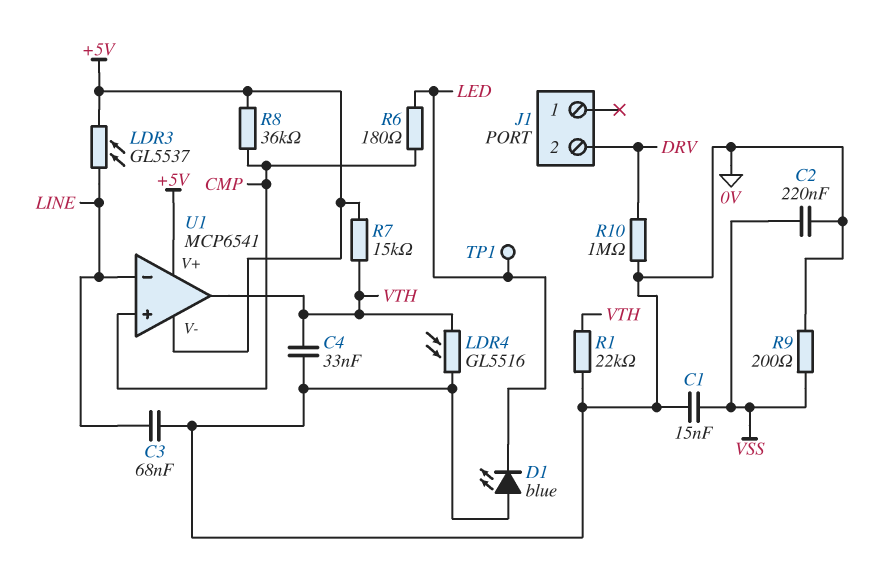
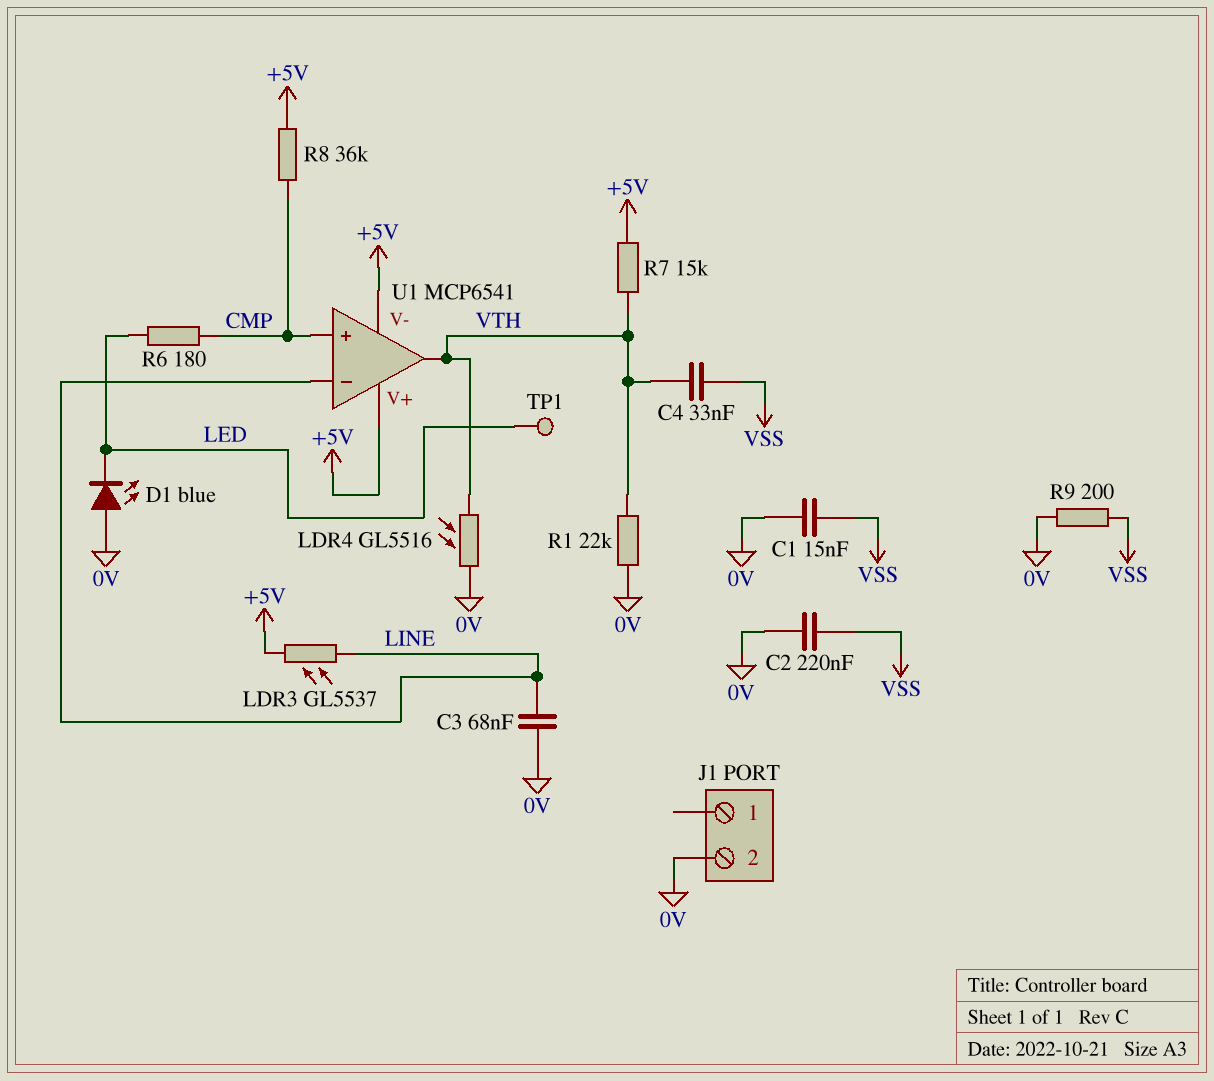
C4: 33nF (0V, VTH) -> 33nF (VSS, VTH)
J1 pin 2: DRV -> 0V
R10: 1M (0V, DRV) -> none

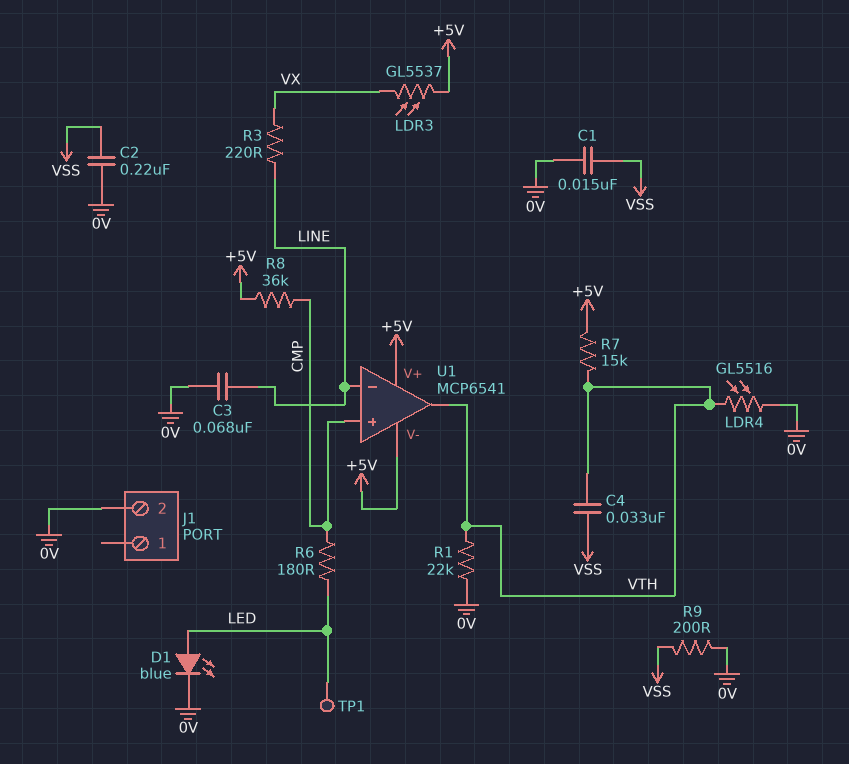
D1: LED blue (A 0V, K LED) -> LED blue (A LED, K 0V)
LDR3: GL5537 (+5V, LINE) -> GL5537 (+5V, VX)
R3: none -> 220 (LINE, VX)

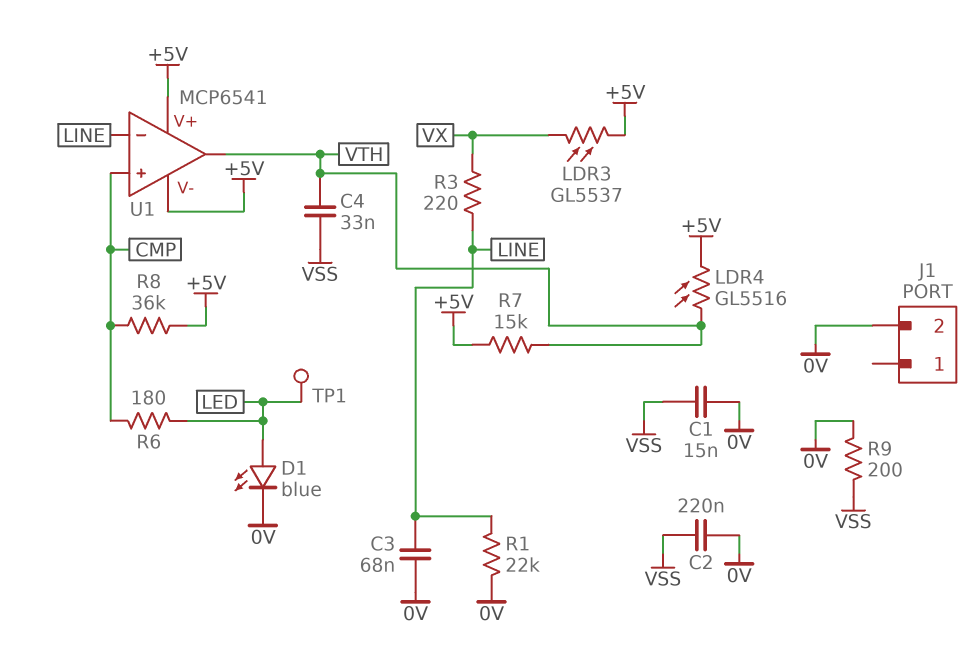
LDR4: GL5516 (0V, VTH) -> GL5516 (+5V, VTH)
R1: 22k (0V, VTH) -> 22k (0V, LINE)

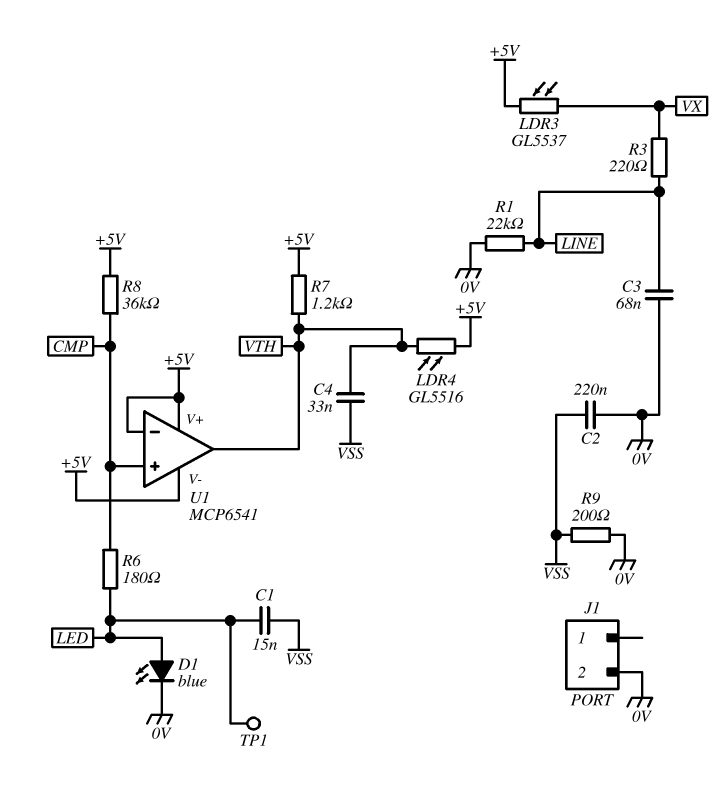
C1: 15nF (0V, VSS) -> 15nF (LED, VSS)
R7: 15k (+5V, VTH) -> 1.2k (+5V, VTH)
U1 pin in-: LINE -> +5V

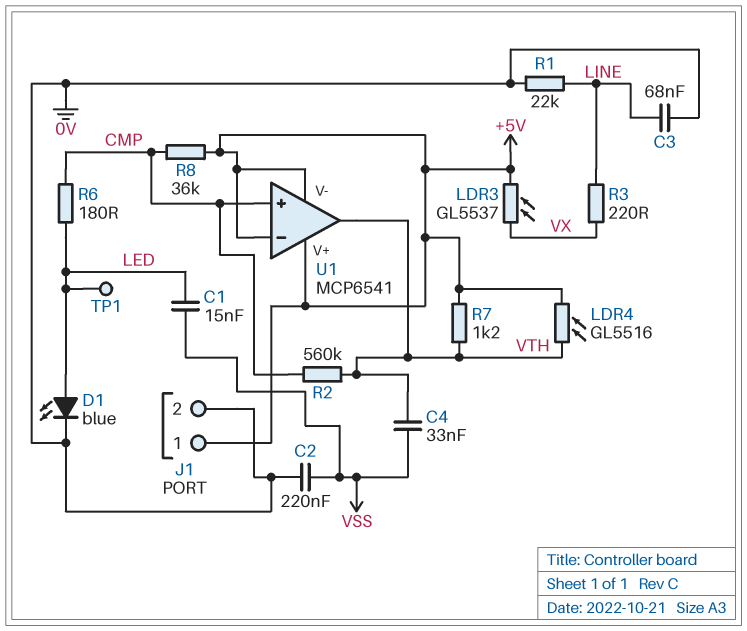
J1 pin 1: none -> +5V
R2: none -> 560k (CMP, VTH)
R9: 200 (0V, VSS) -> none

